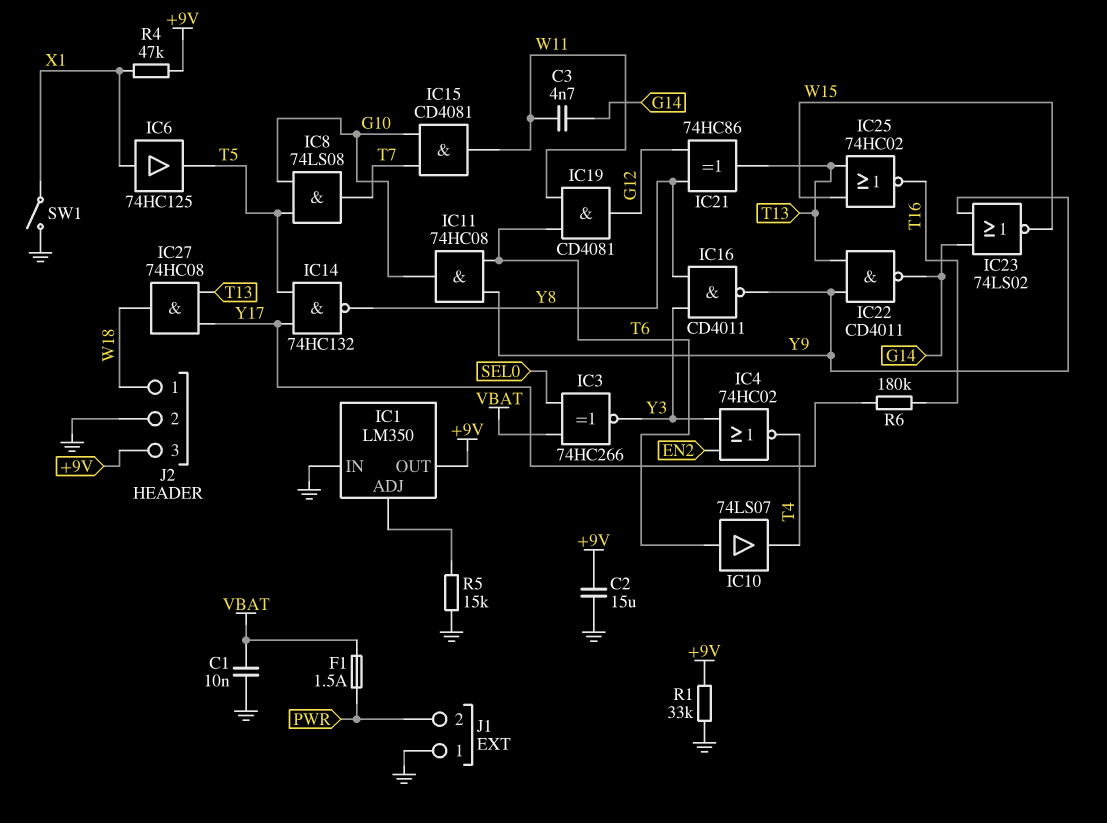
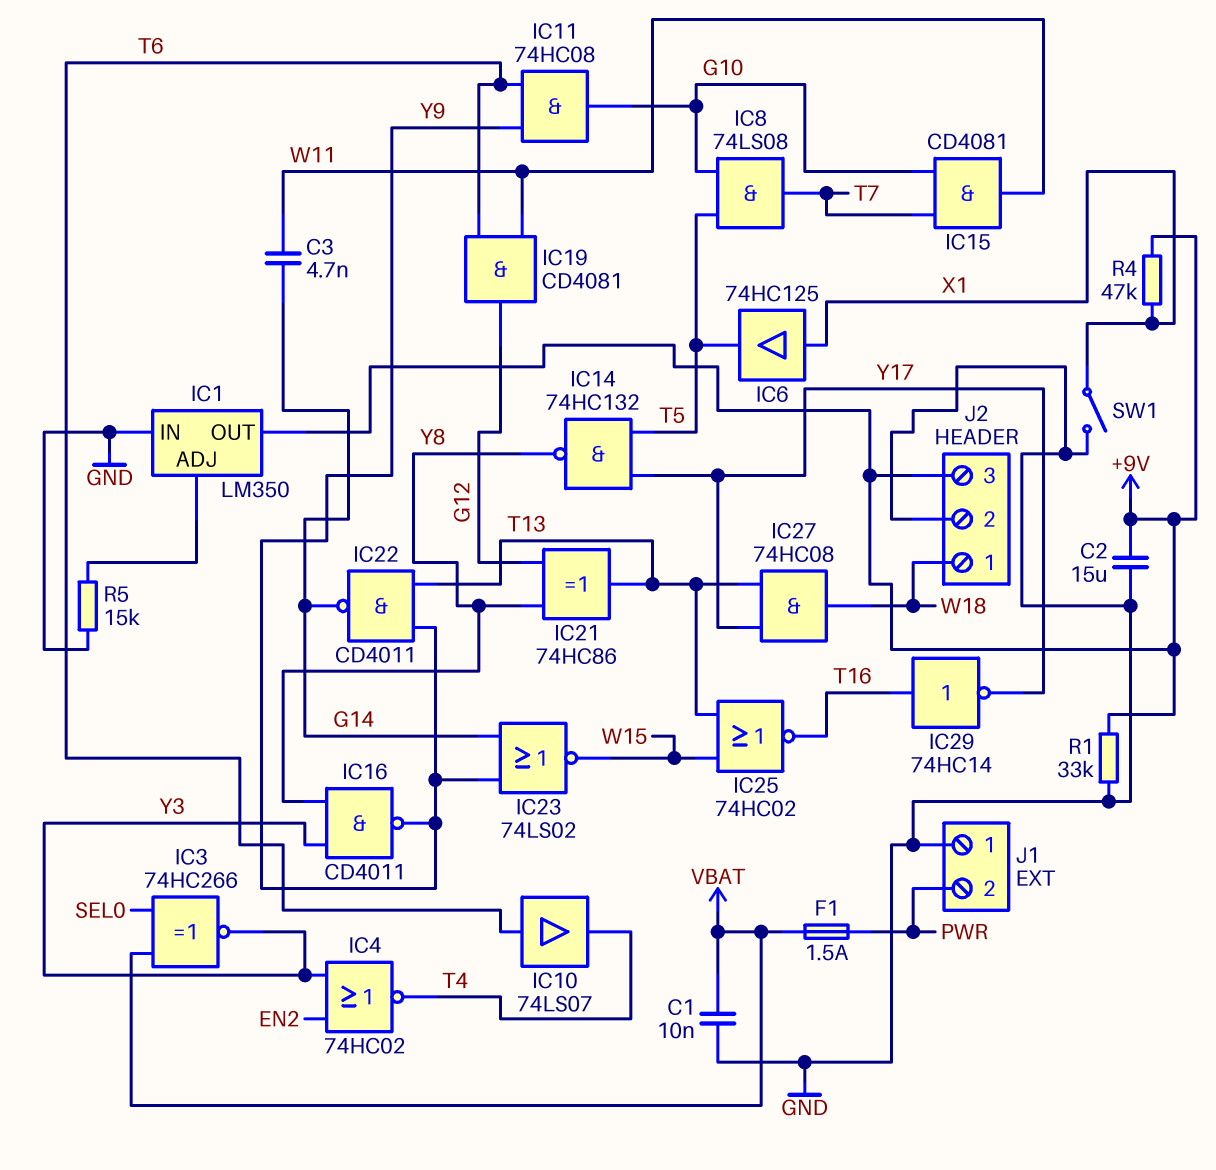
IC29: none -> NOT 74HC14 (in T16, out Y17)
R6: 180k (T16, Y17) -> none

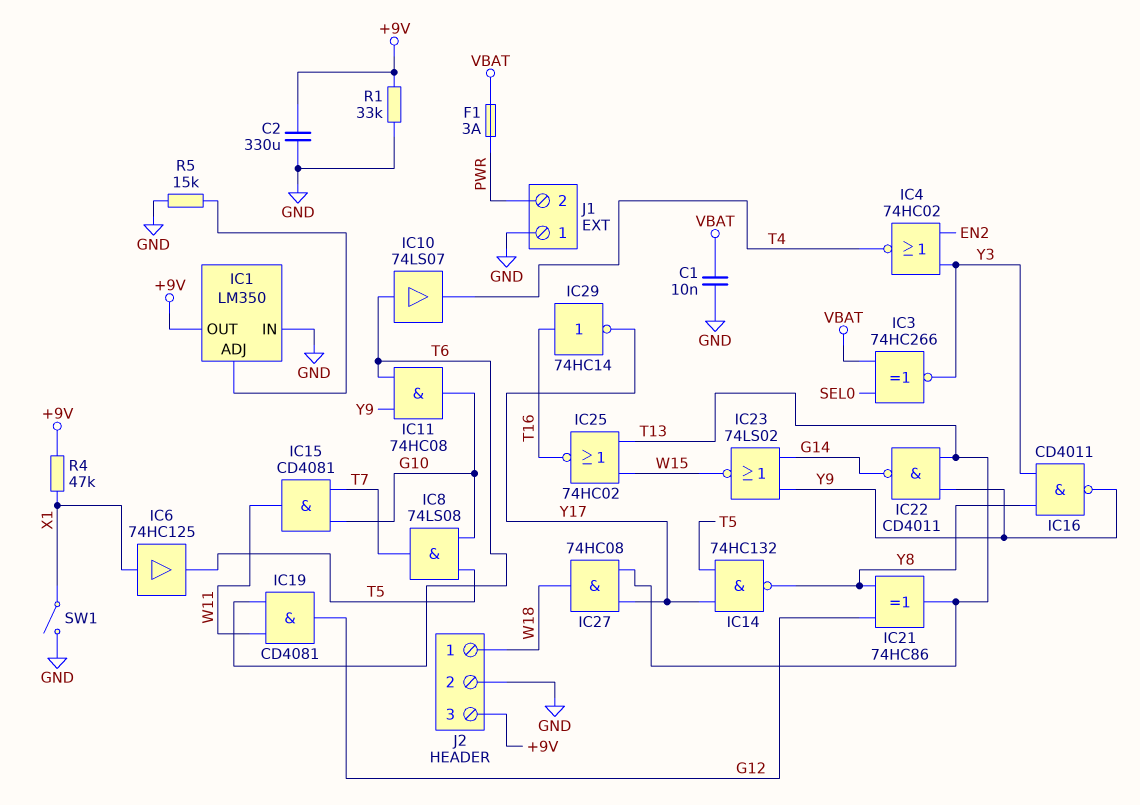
C2: 15uF (+9V, GND) -> 330uF (+9V, GND)
C3: 4.7nF (G14, W11) -> none
F1: 1.5A (PWR, VBAT) -> 3A (PWR, VBAT)

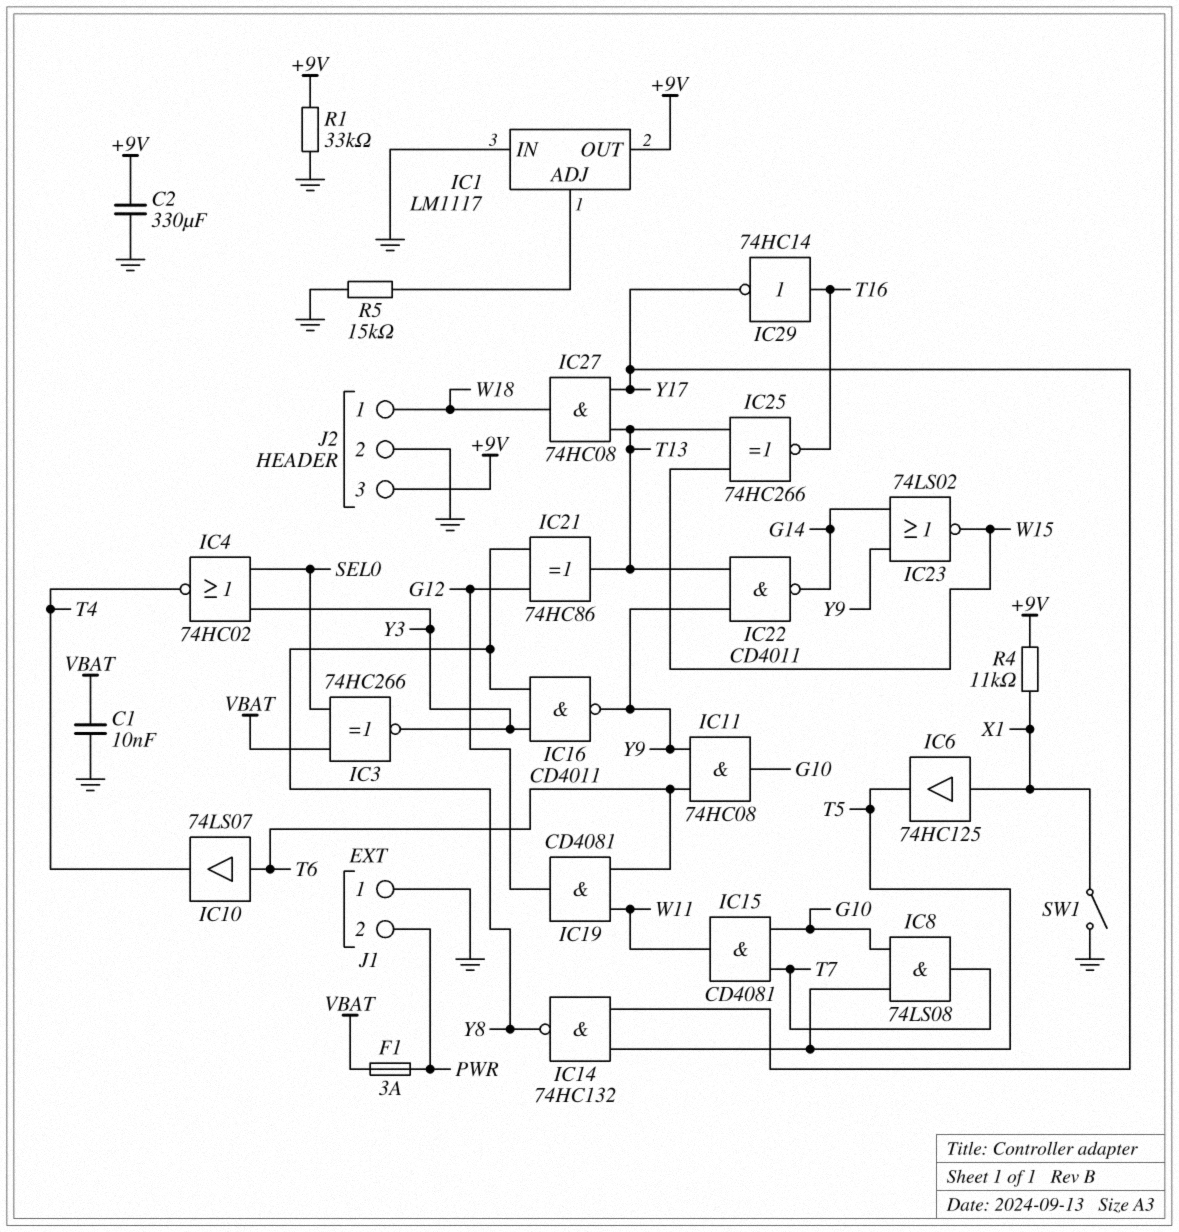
IC1: LM350 -> LM1117
IC4: NOR 74HC02 (in EN2, in Y3, out T4) -> NOR 74HC02 (in SEL0, in Y3, out T4)
IC25: NOR 74HC02 (in T13, in W15, out T16) -> XNOR 74HC266 (in T13, in W15, out T16)
R4: 47k (+9V, X1) -> 11k (+9V, X1)

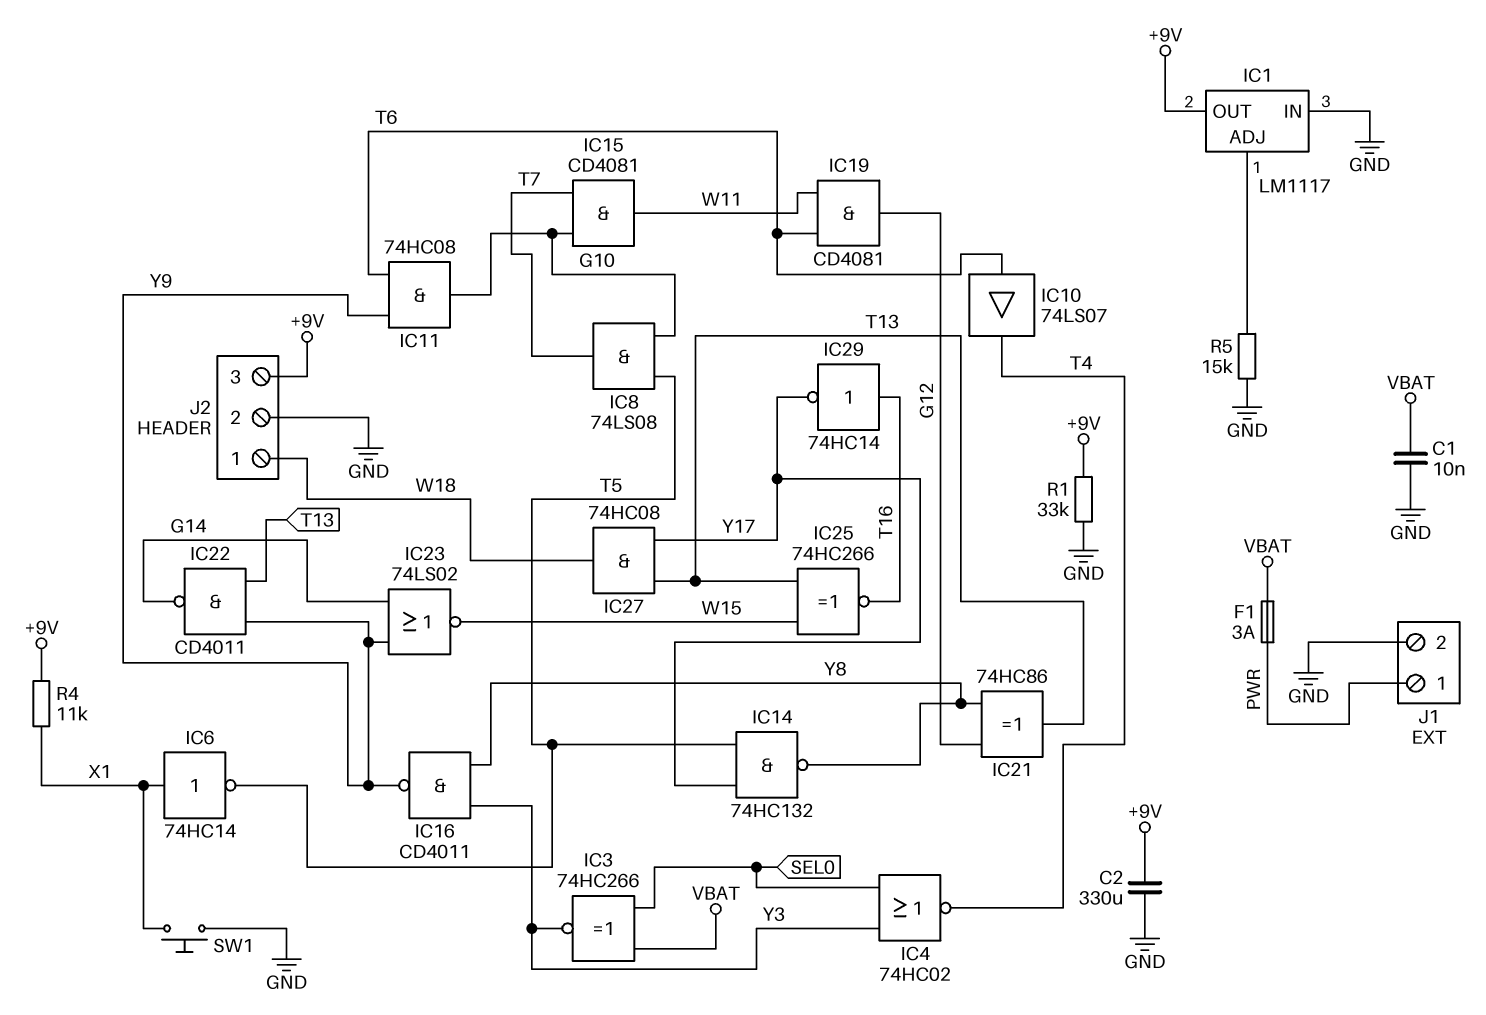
IC6: buffer 74HC125 (in X1, out T5) -> NOT 74HC14 (in X1, out T5)
J1 pin 1: GND -> PWR
J1 pin 2: PWR -> GND
SW1: switch (GND, X1) -> button (GND, X1)

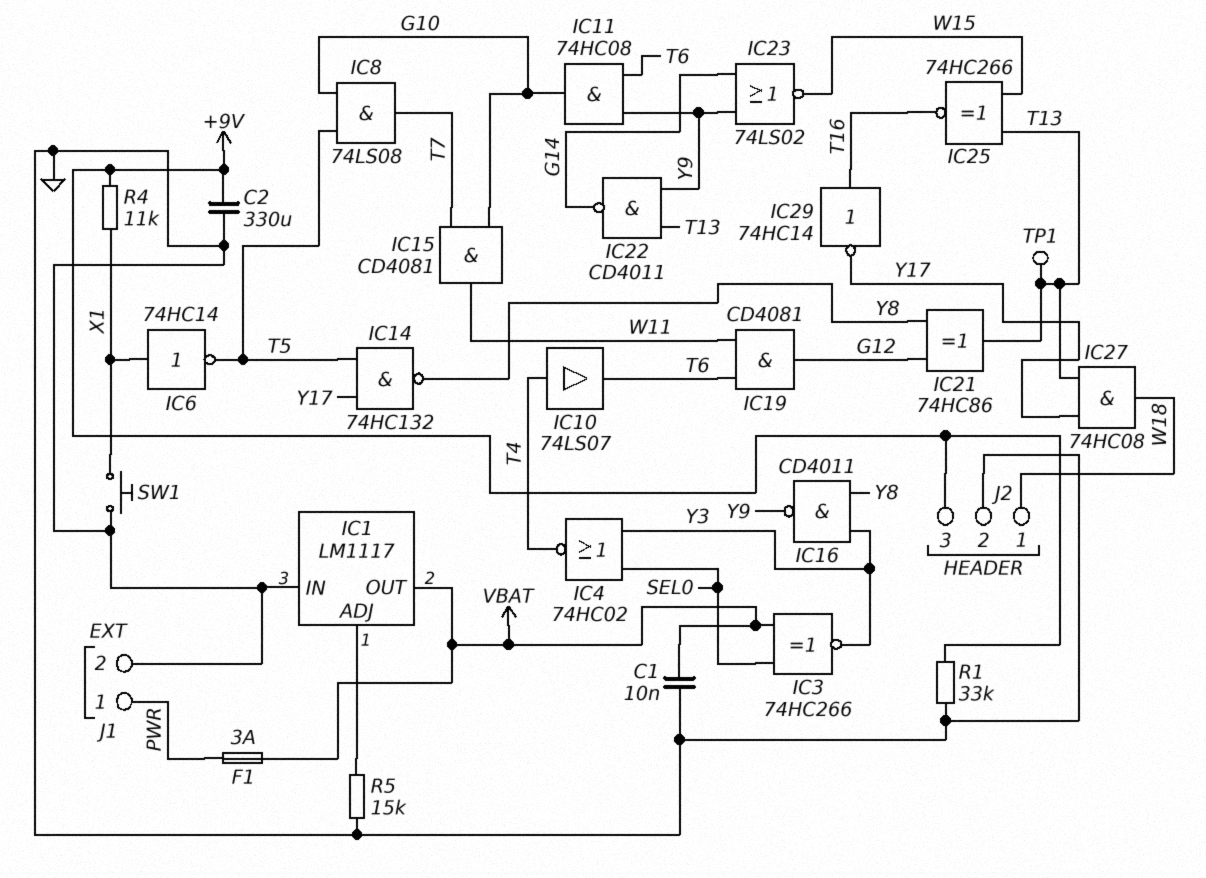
IC1 pin OUT: +9V -> VBAT
IC10: buffer 74LS07 (in T6, out T4) -> buffer 74LS07 (in T4, out T6)
TP1: none -> test point (T13)

